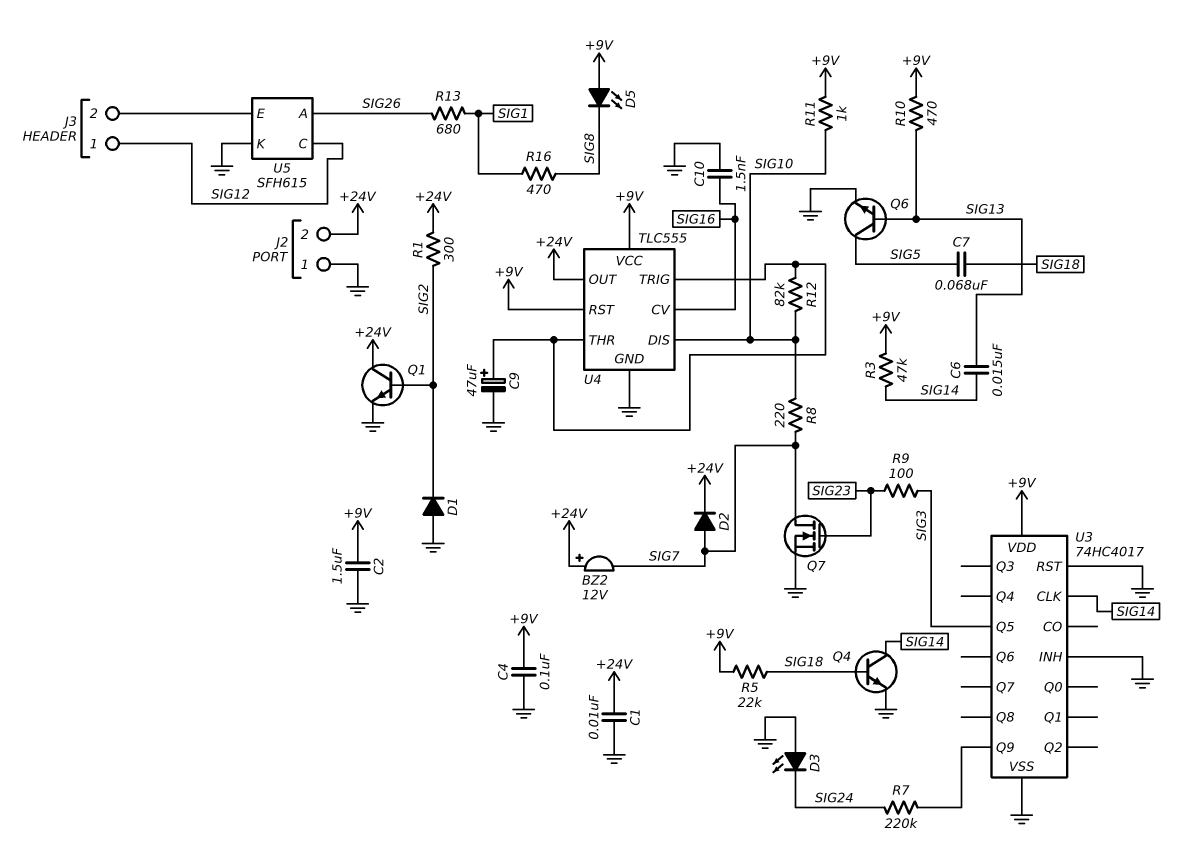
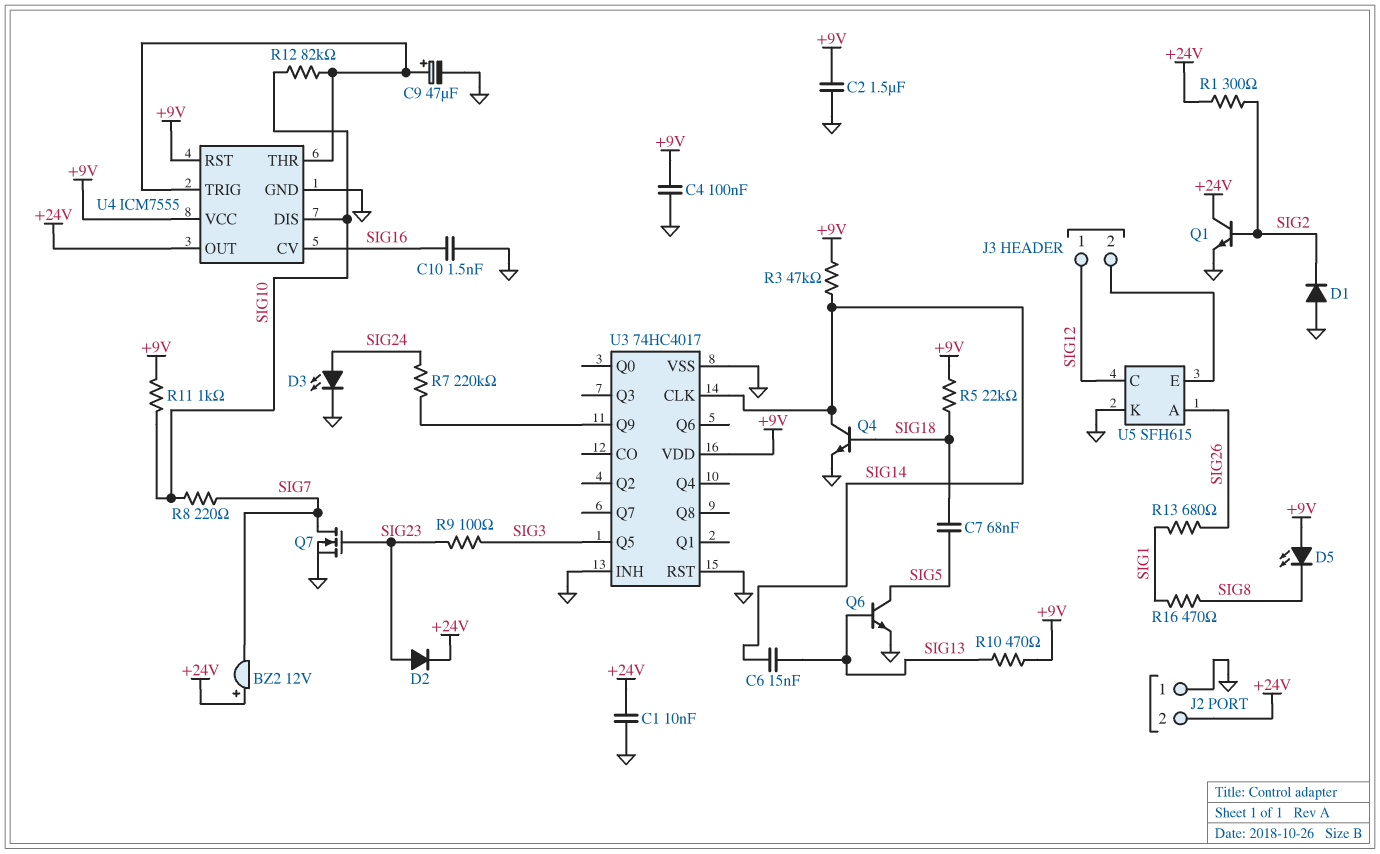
D2: diode (A SIG7, K +24V) -> diode (A SIG23, K +24V)
D3: LED (A GND, K SIG24) -> LED (A SIG24, K GND)
U4: TLC555 -> ICM7555

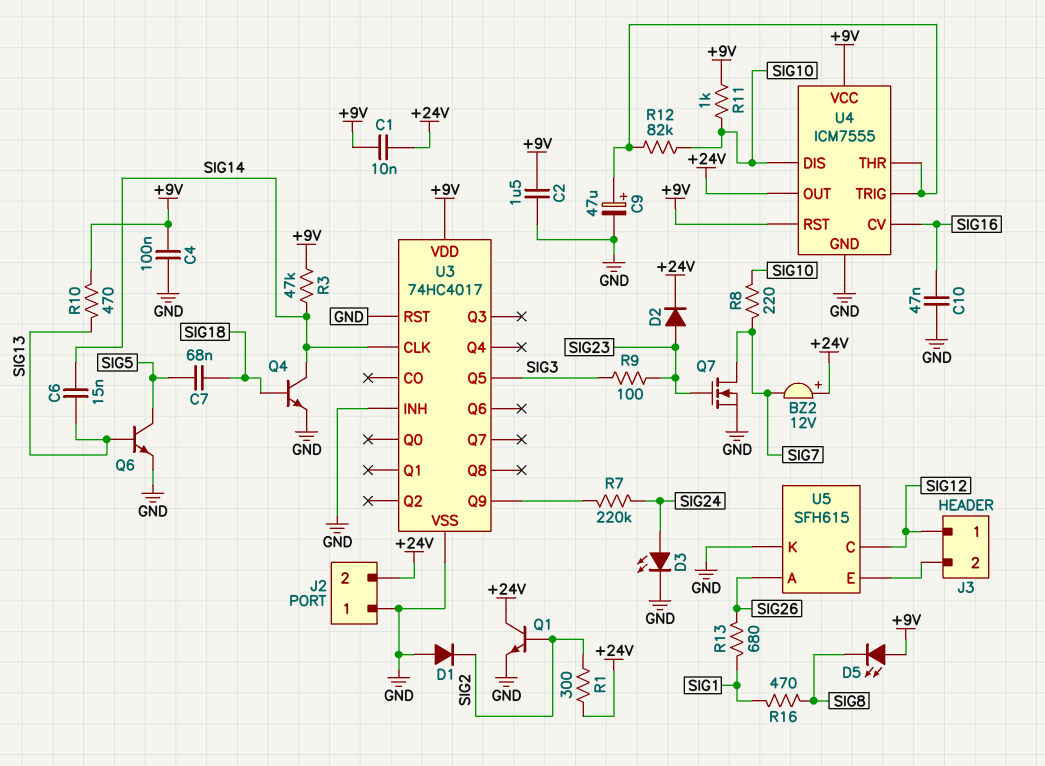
C1: 10nF (+24V, GND) -> 10nF (+9V, +24V)
C10: 1.5nF (GND, SIG16) -> 47nF (GND, SIG16)
R5: 22k (+9V, SIG18) -> none

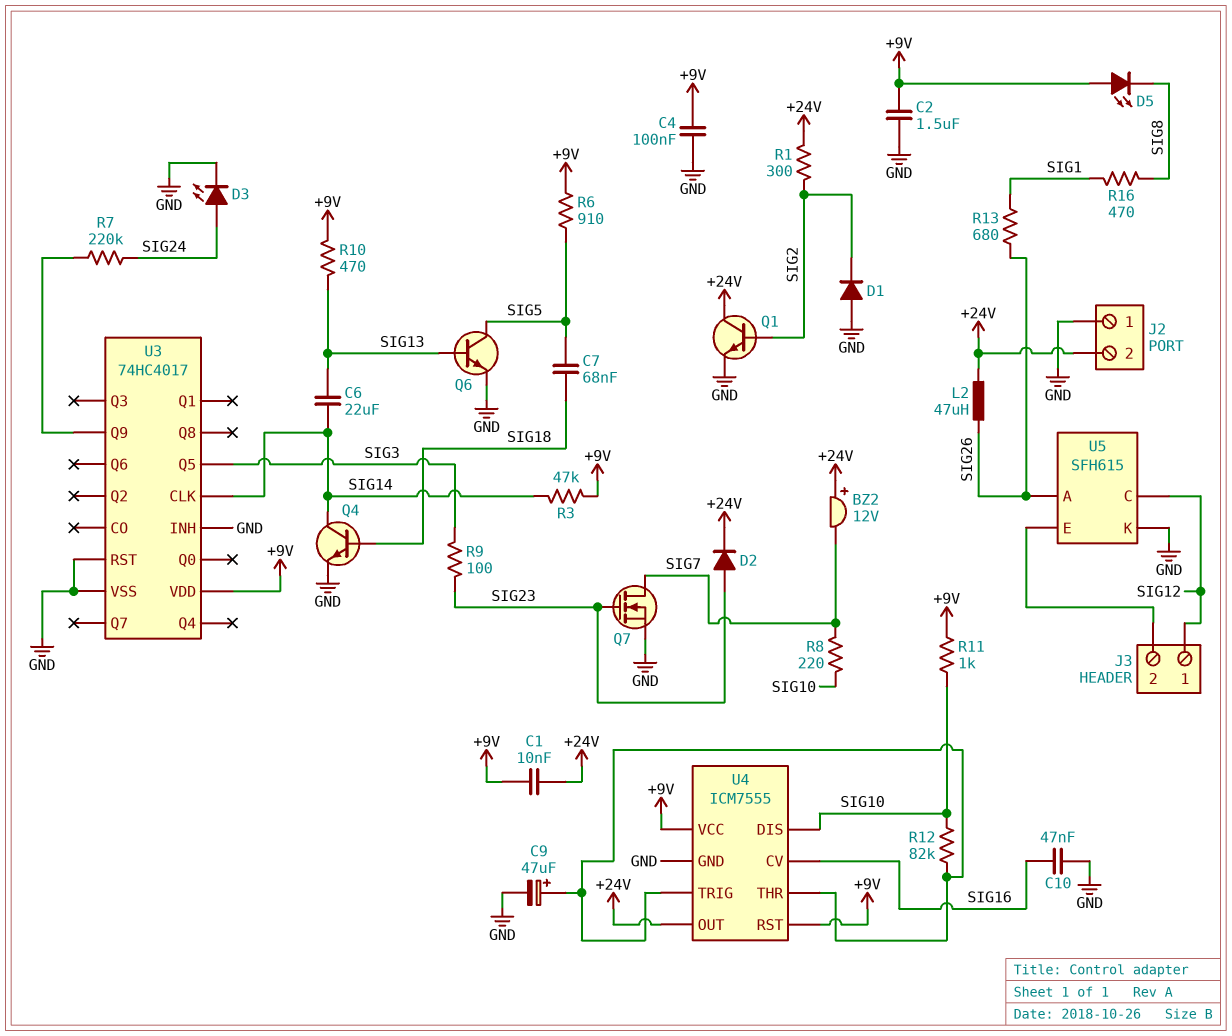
C6: 15nF (SIG13, SIG14) -> 22uF (SIG13, SIG14)
L2: none -> 47uH (+24V, SIG26)
R6: none -> 910 (+9V, SIG5)

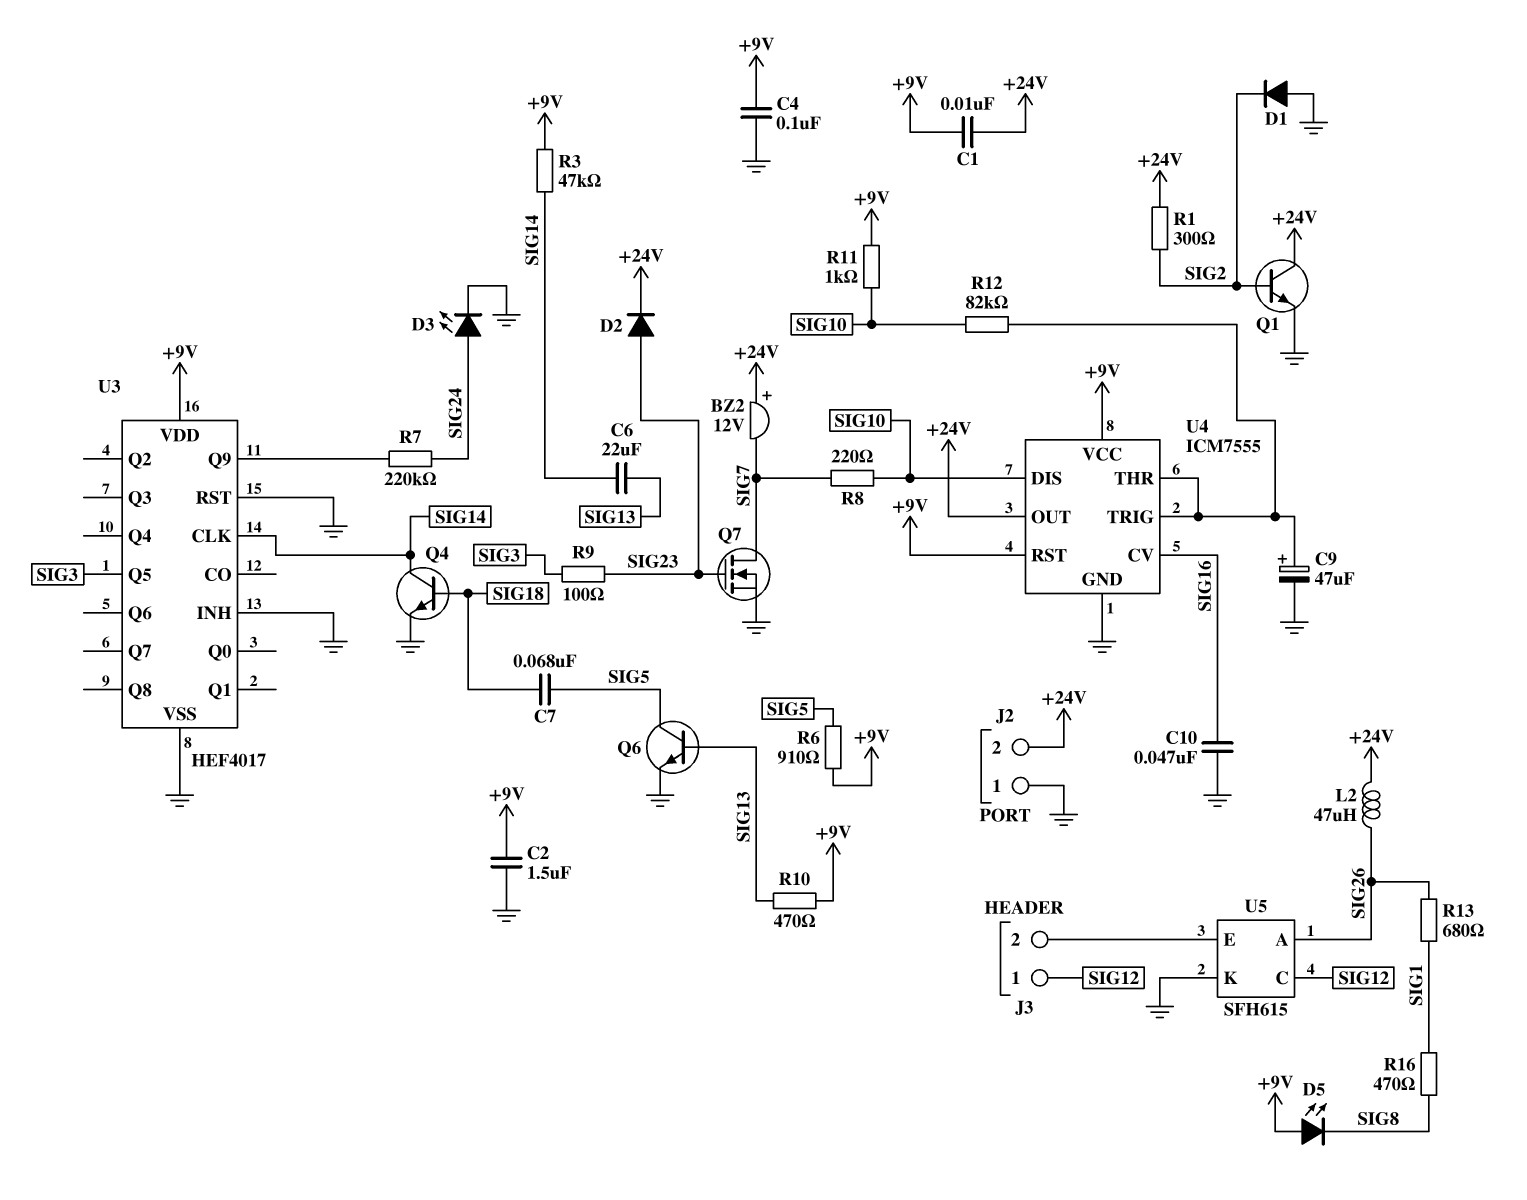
U3: 74HC4017 -> HEF4017

